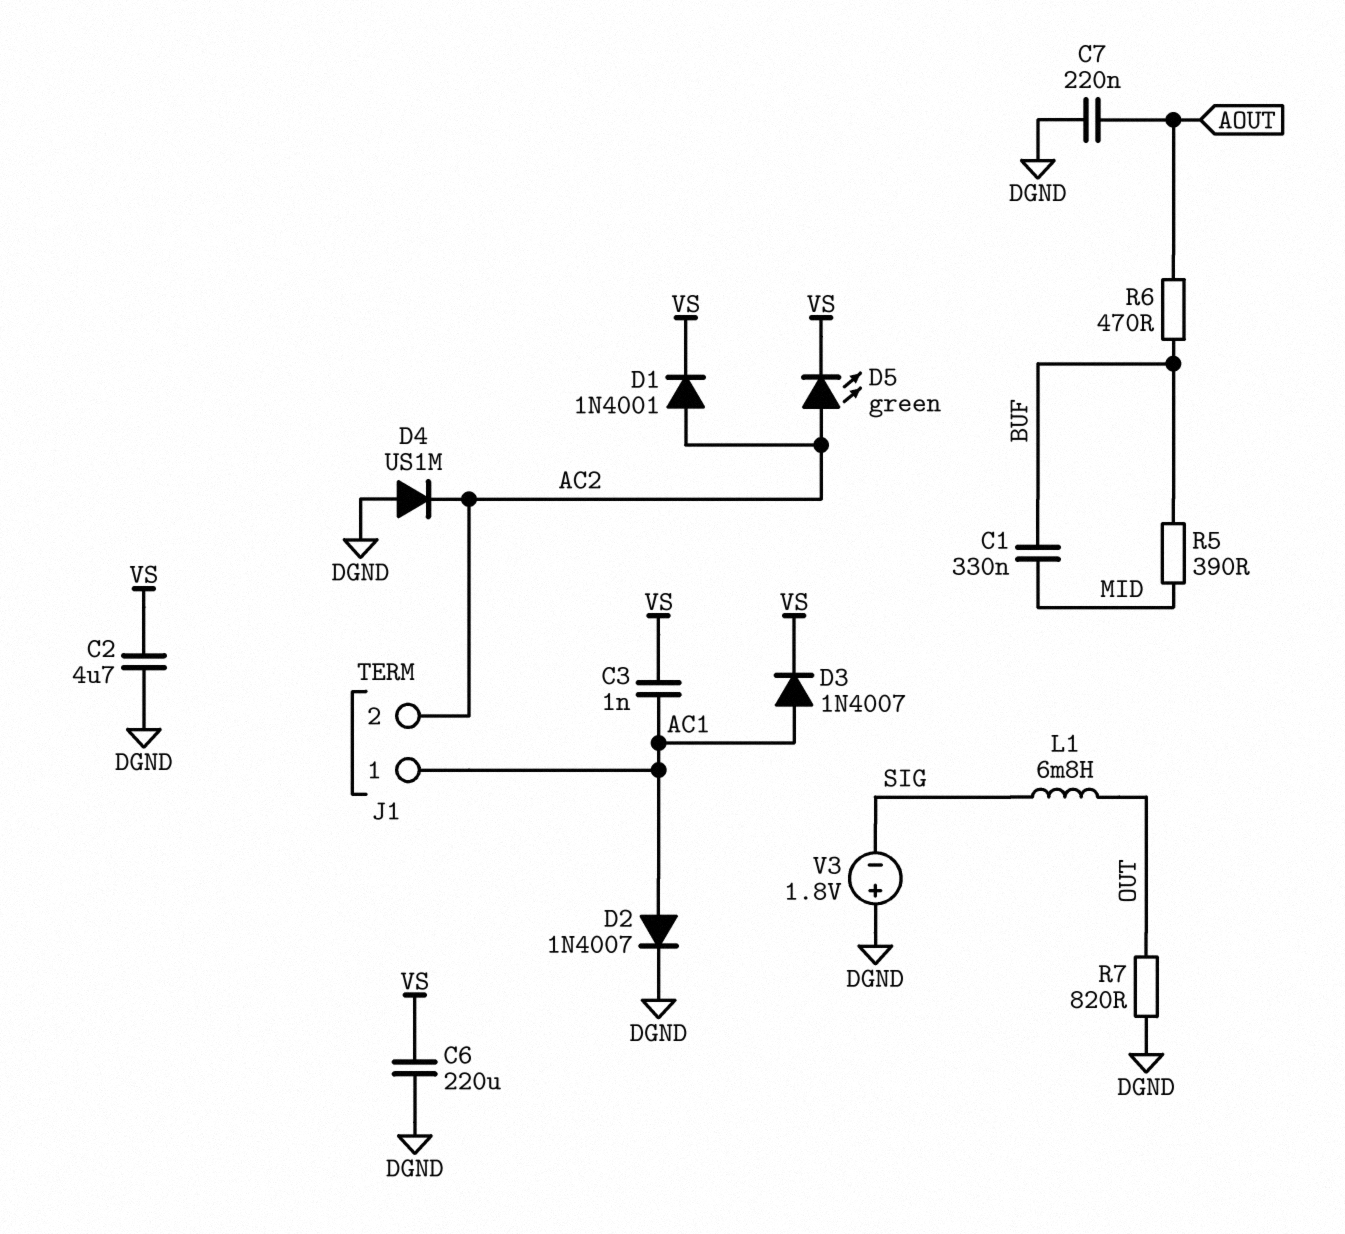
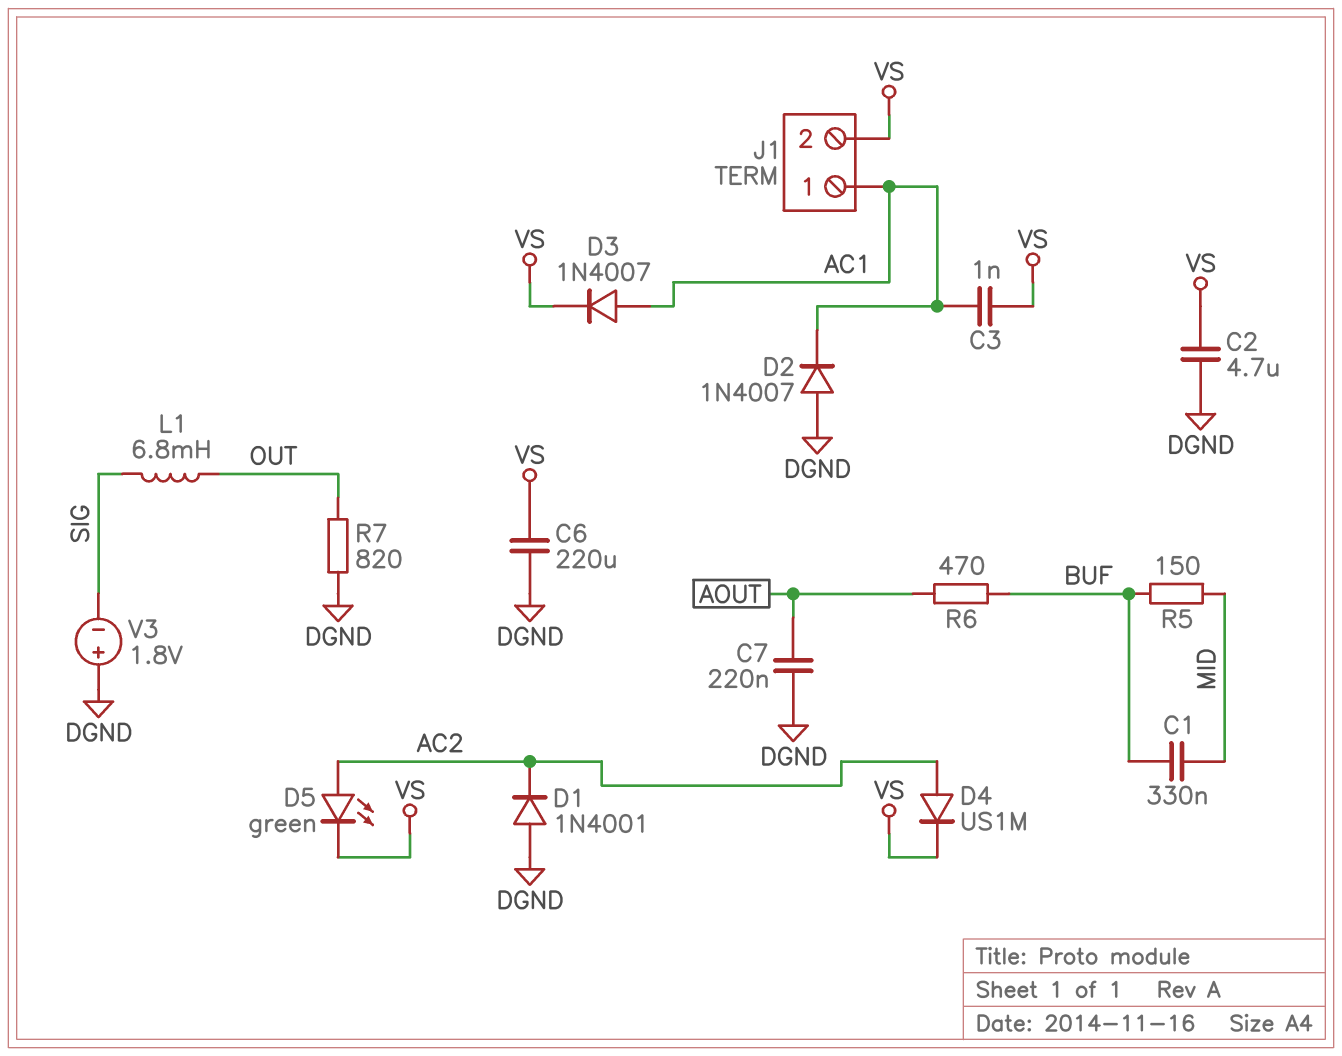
D1: diode 1N4001 (A AC2, K VS) -> diode 1N4001 (A DGND, K AC2)
D2: diode 1N4007 (A AC1, K DGND) -> diode 1N4007 (A DGND, K AC1)
D4: diode US1M (A DGND, K AC2) -> diode US1M (A AC2, K VS)
J1 pin 2: AC2 -> VS
R5: 390 (BUF, MID) -> 150 (BUF, MID)

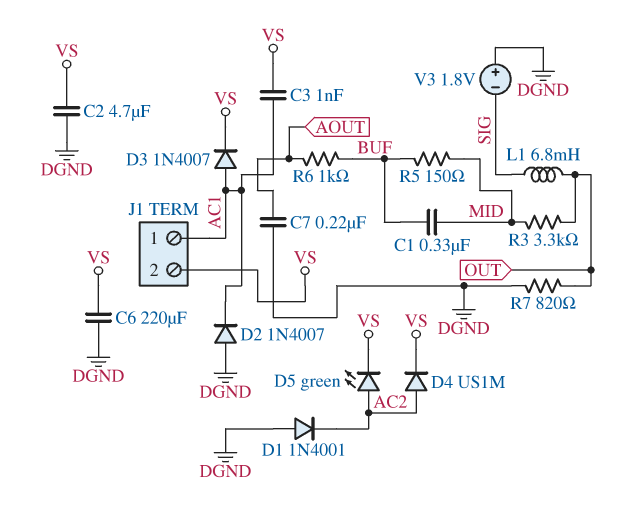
R3: none -> 3.3k (MID, OUT)
R6: 470 (AOUT, BUF) -> 1k (AOUT, BUF)

